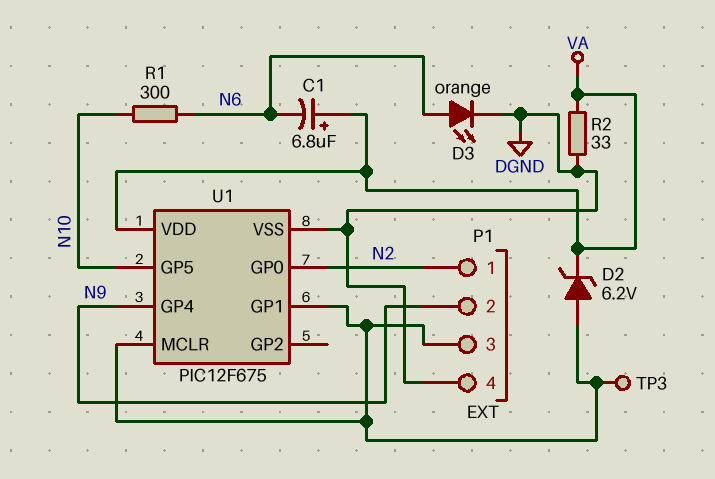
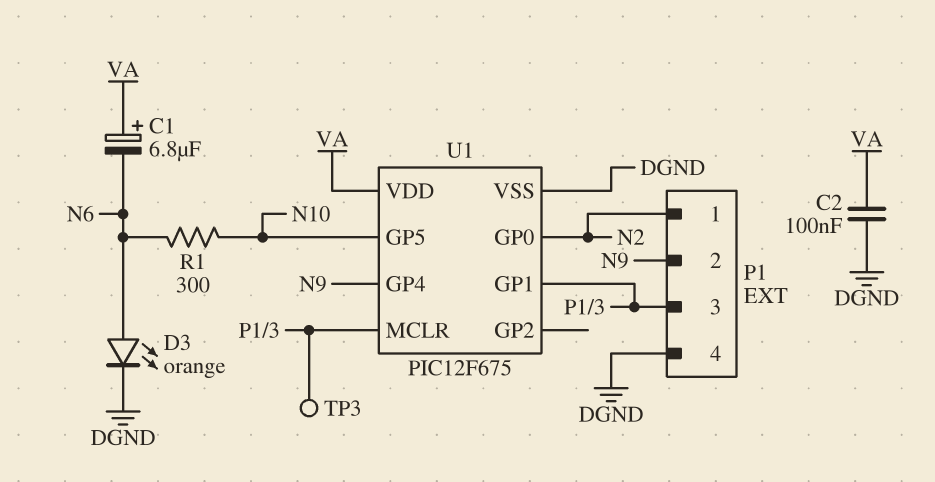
C2: none -> 100nF (DGND, VA)
D2: zener 6.2V (A P1/3, K VA) -> none
R2: 33 (DGND, VA) -> none

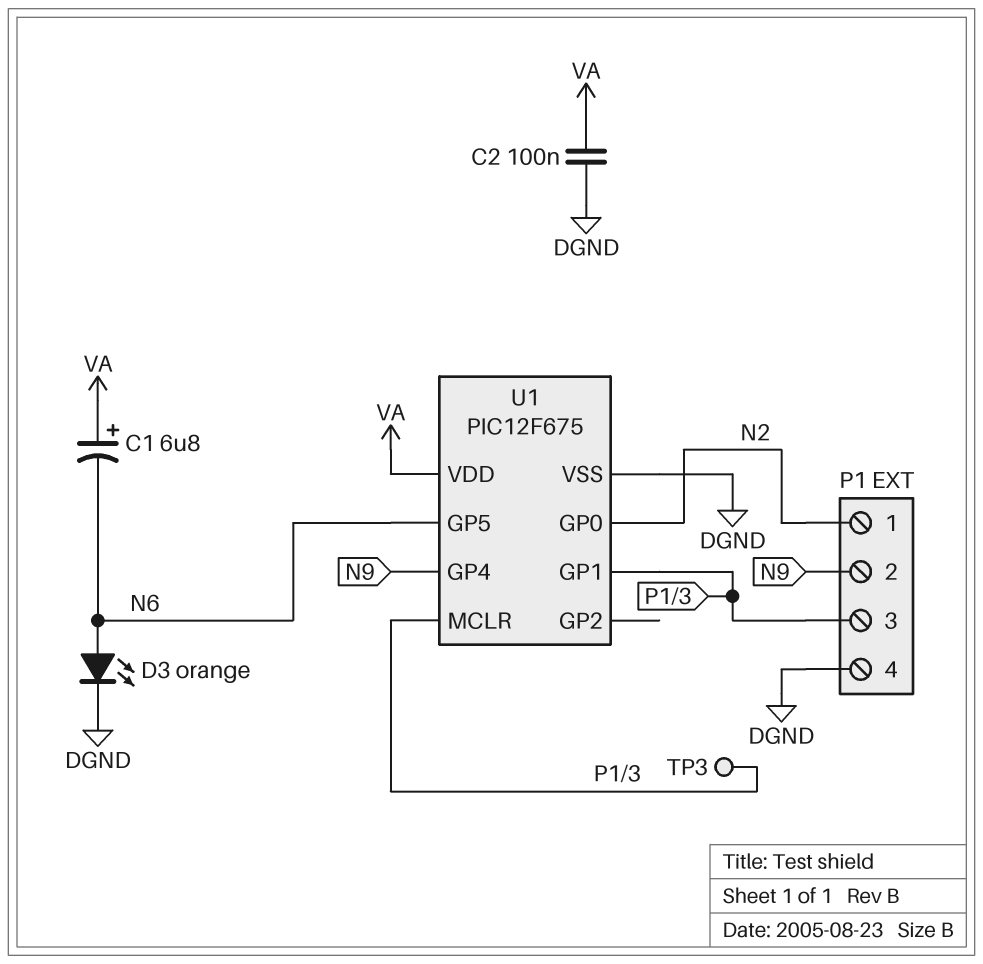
R1: 300 (N6, N10) -> none
U1 pin GP5: N10 -> N6

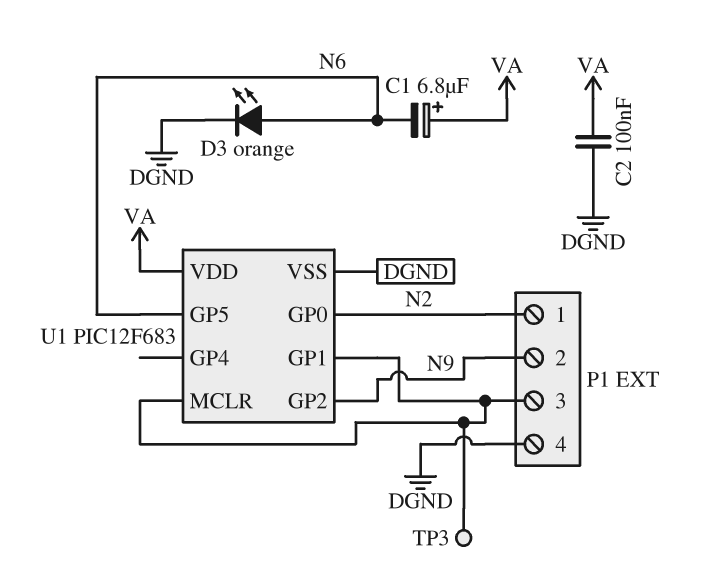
U1: PIC12F675 -> PIC12F683
U1 pin GP2: none -> N9
U1 pin GP4: N9 -> none

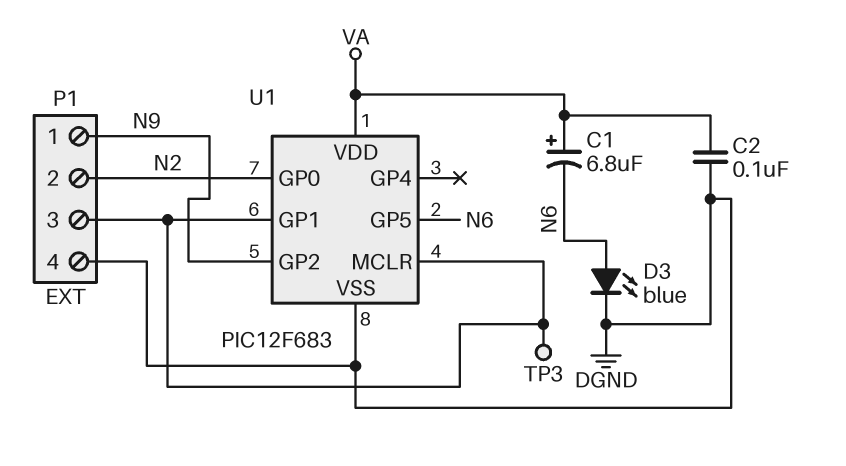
D3: LED orange (A N6, K DGND) -> LED blue (A N6, K DGND)
P1 pin 1: N2 -> N9
P1 pin 2: N9 -> N2

